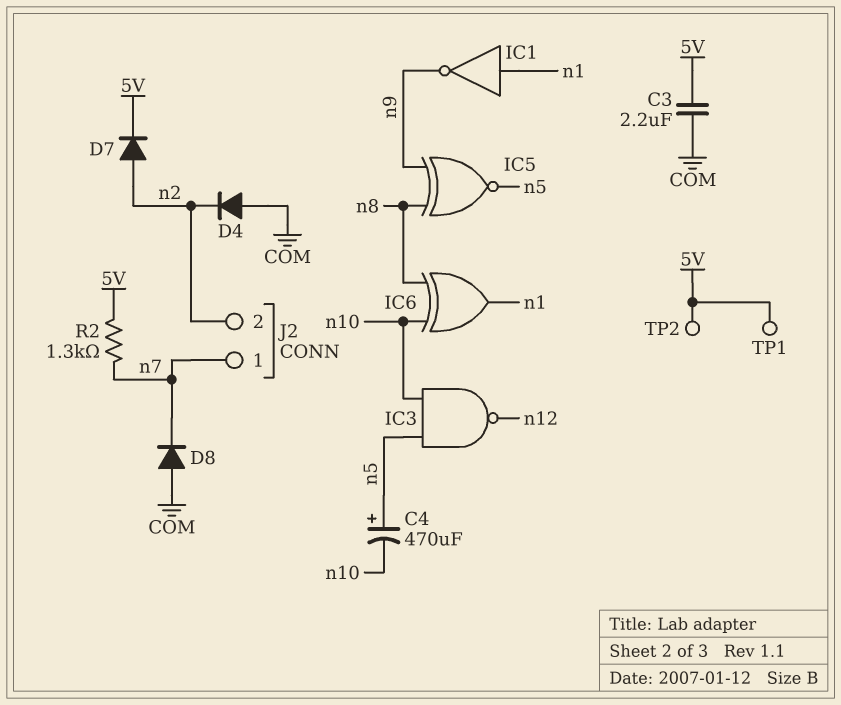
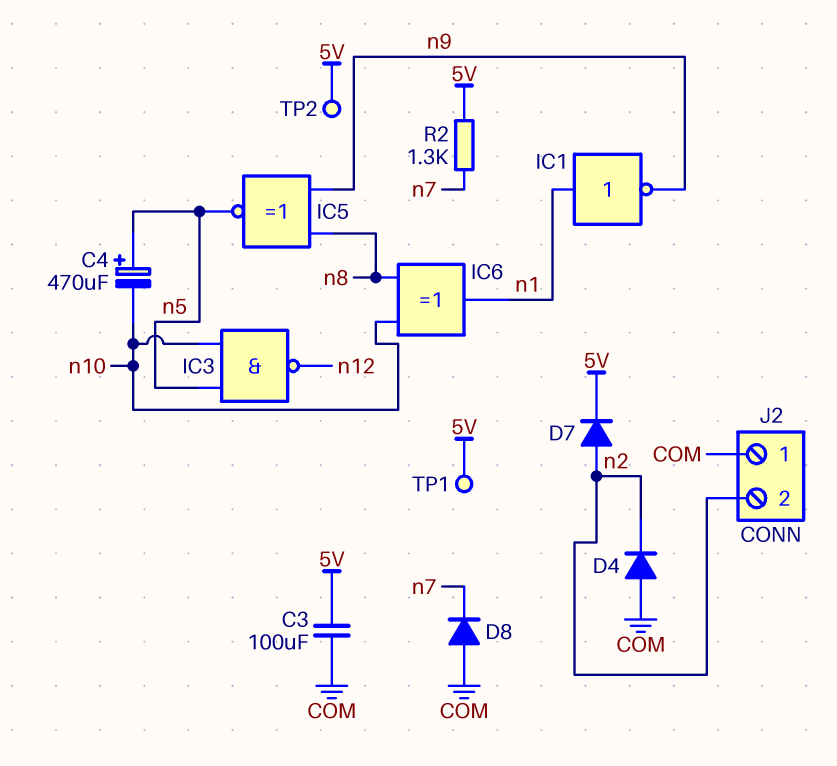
C3: 2.2uF (5V, COM) -> 100uF (5V, COM)
J2 pin 1: n7 -> COM

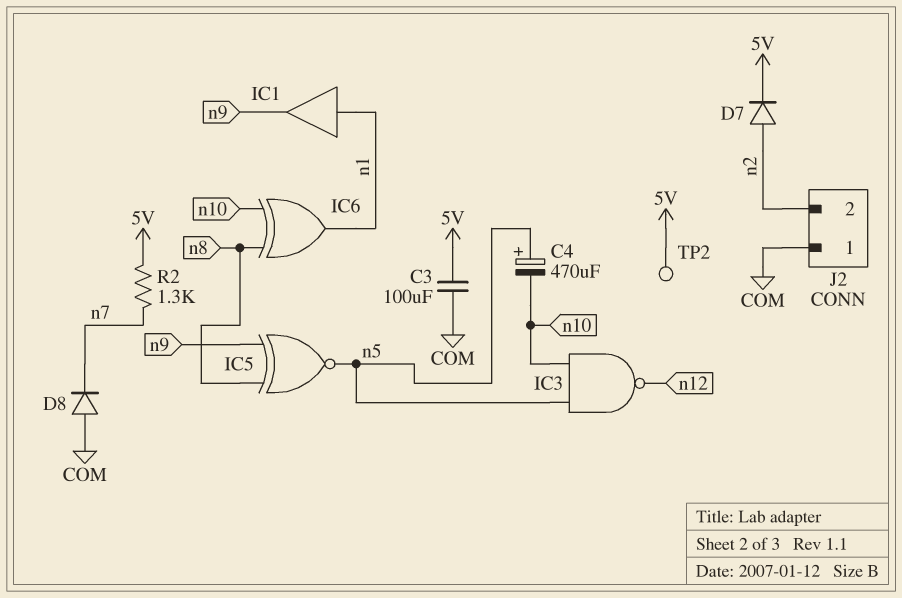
D4: diode (A COM, K n2) -> none
IC1: NOT (in n1, out n9) -> buffer (in n1, out n9)
TP1: test point (5V) -> none

